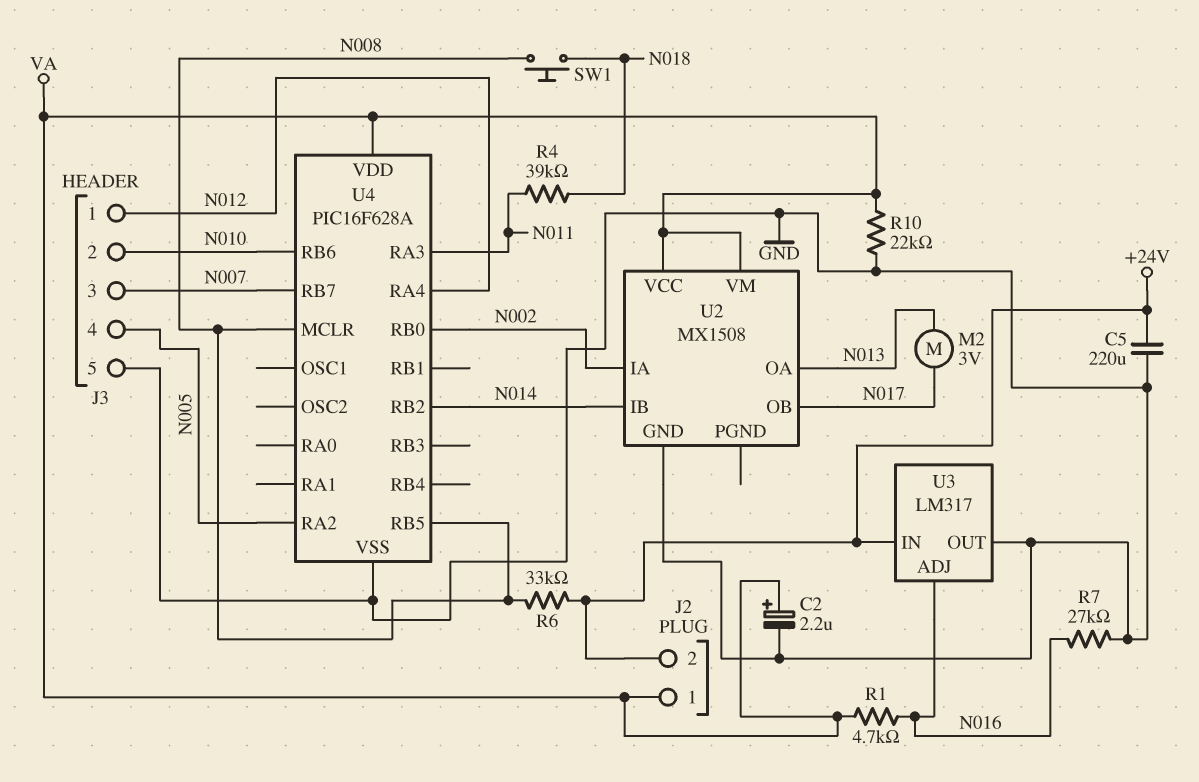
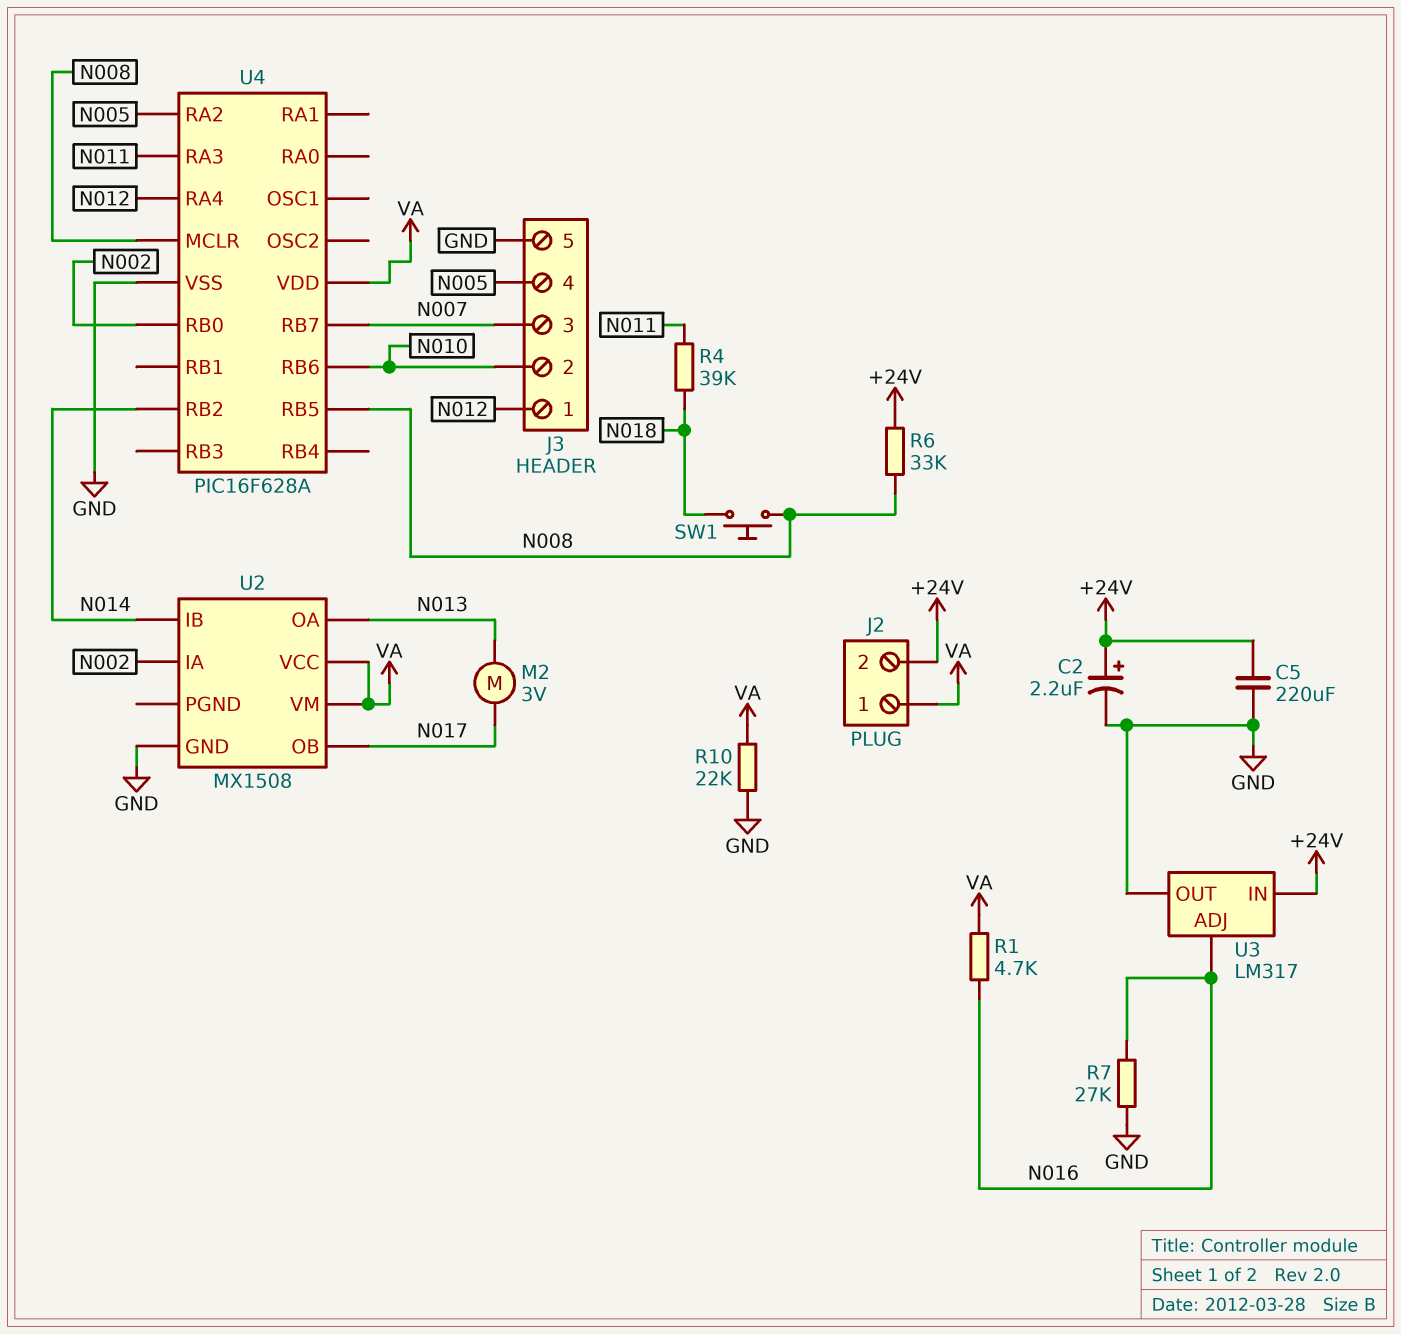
C2: 2.2uF (plus VA, minus GND) -> 2.2uF (plus +24V, minus GND)

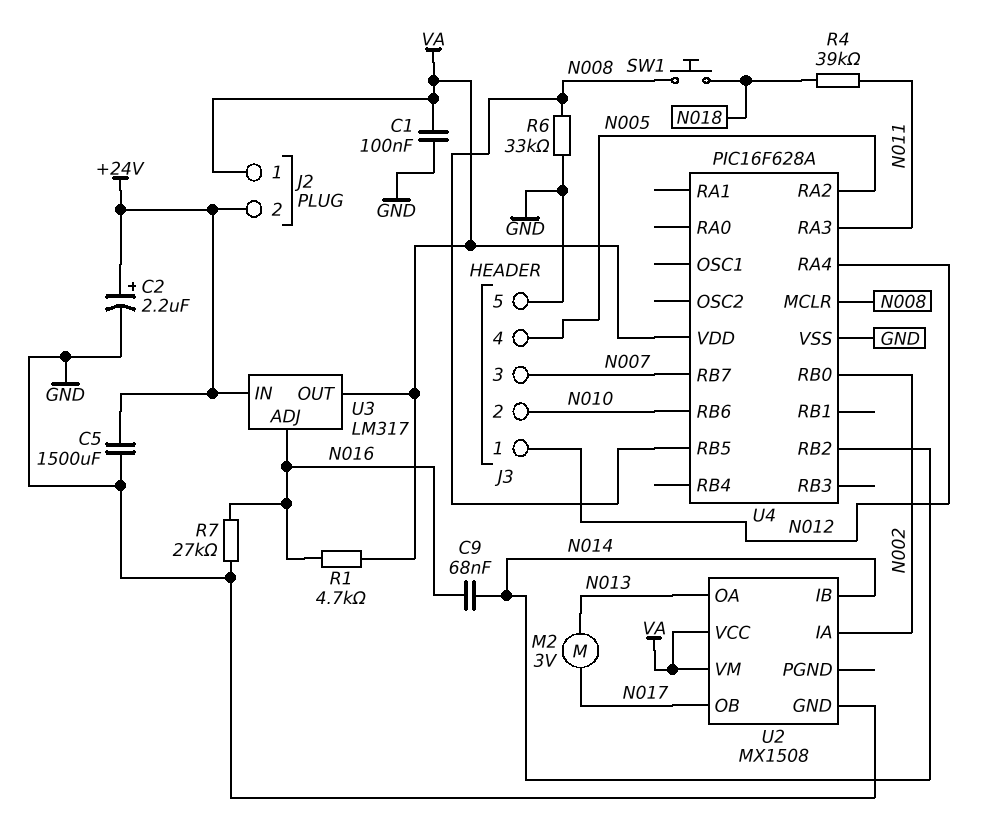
C1: none -> 100nF (GND, VA)
C5: 220uF (+24V, GND) -> 1500uF (+24V, GND)
C9: none -> 68nF (N014, N016)
R6: 33k (+24V, N008) -> 33k (GND, N008)
R10: 22k (GND, VA) -> none
U3 pin OUT: GND -> VA

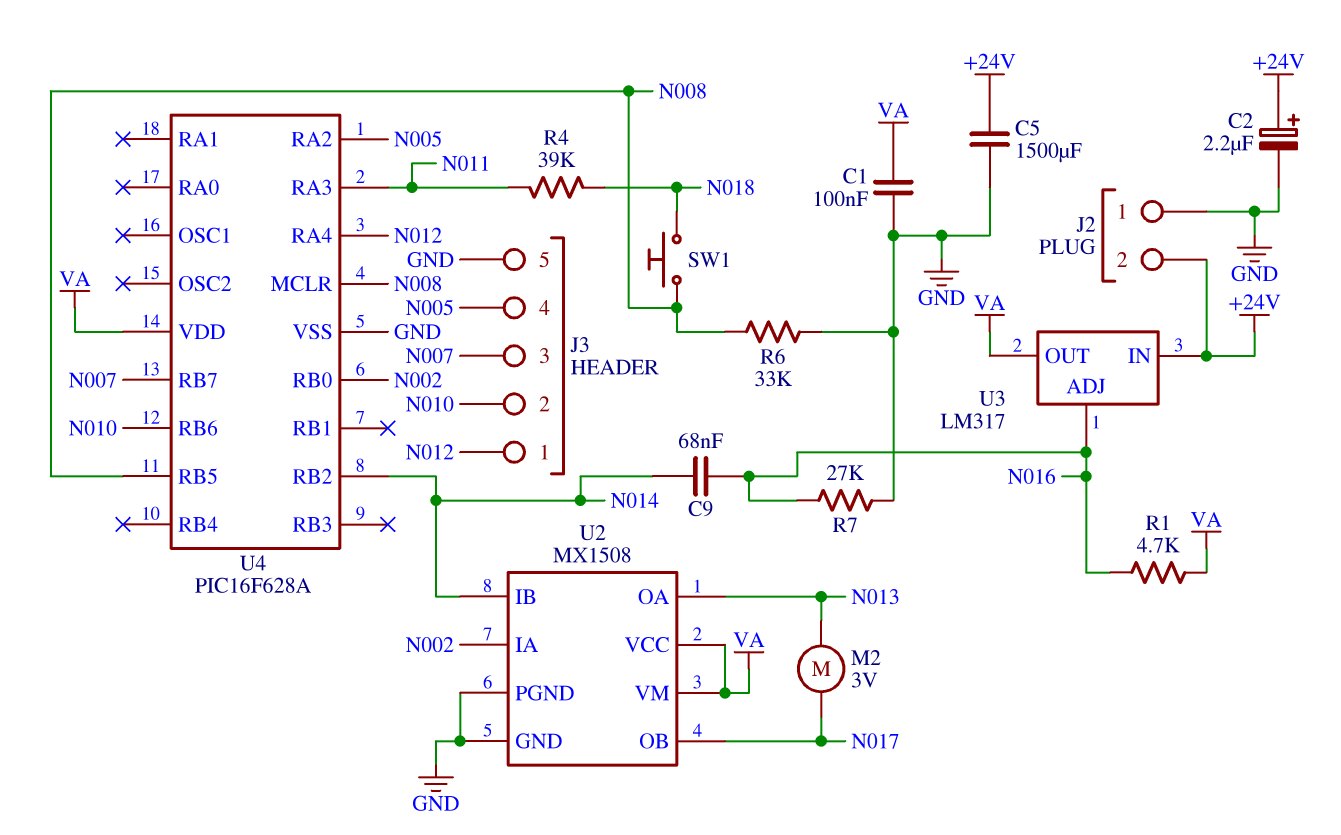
J2 pin 1: VA -> GND
U2 pin PGND: none -> GND

